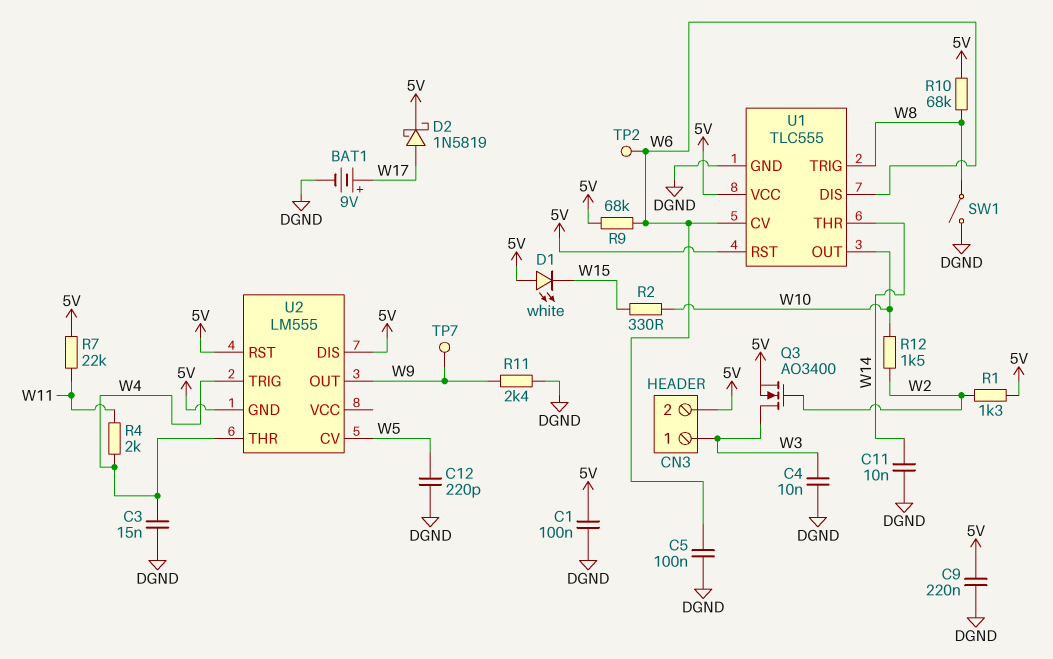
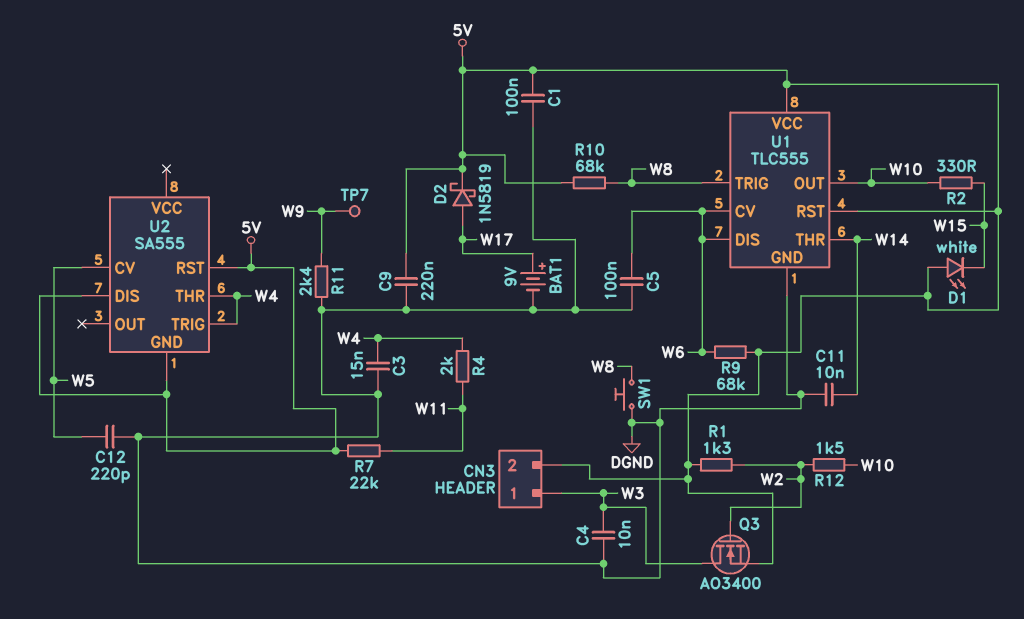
SW1: switch (DGND, W8) -> button (DGND, W8)
TP2: test point (W6) -> none
U2: LM555 -> SA555
U2 pin OUT: W9 -> none

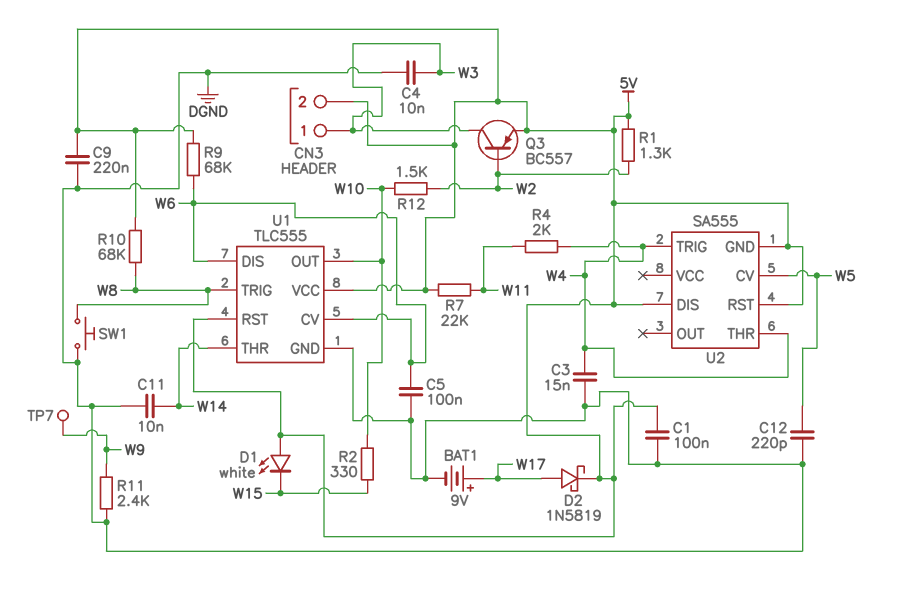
Q3: NMOS AO3400 (G W2, D W3, S 5V) -> PNP BC557 (B W2, C W3, E 5V)

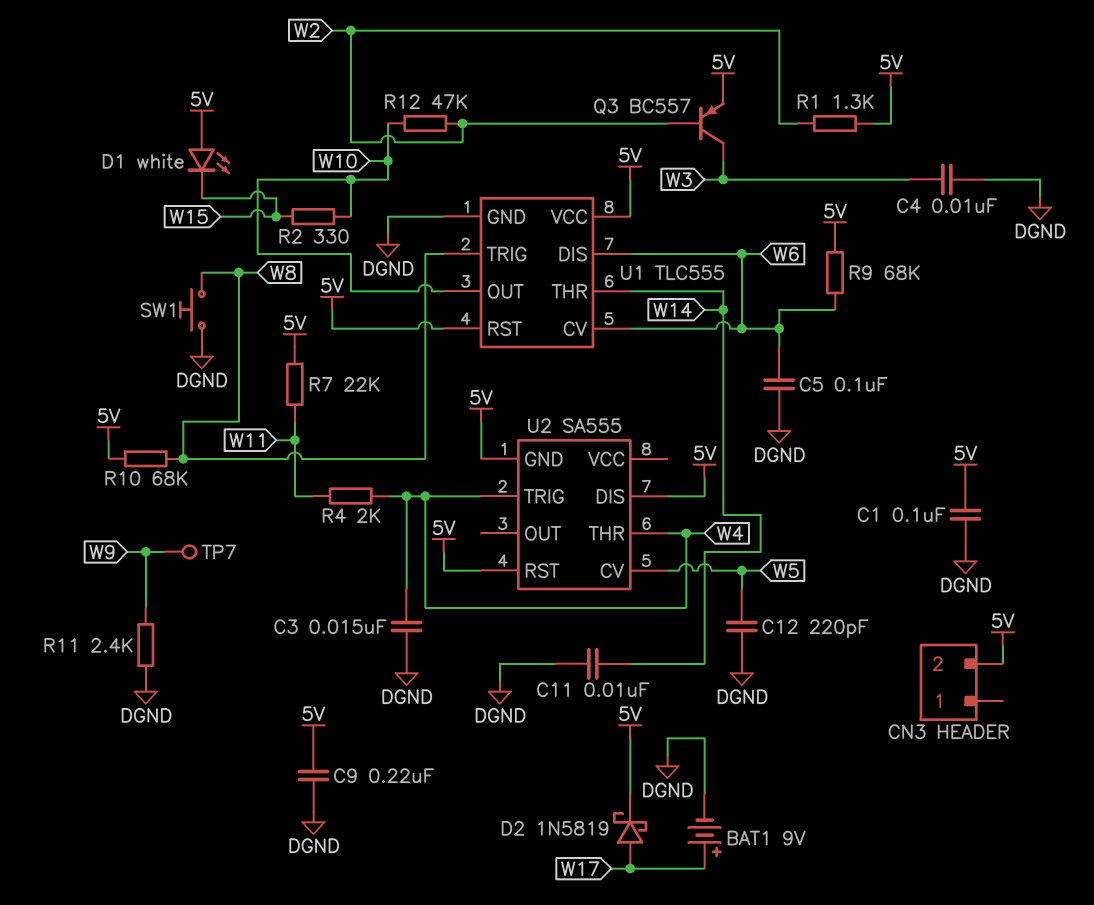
CN3 pin 1: W3 -> none
R12: 1.5k (W2, W10) -> 47k (W2, W10)

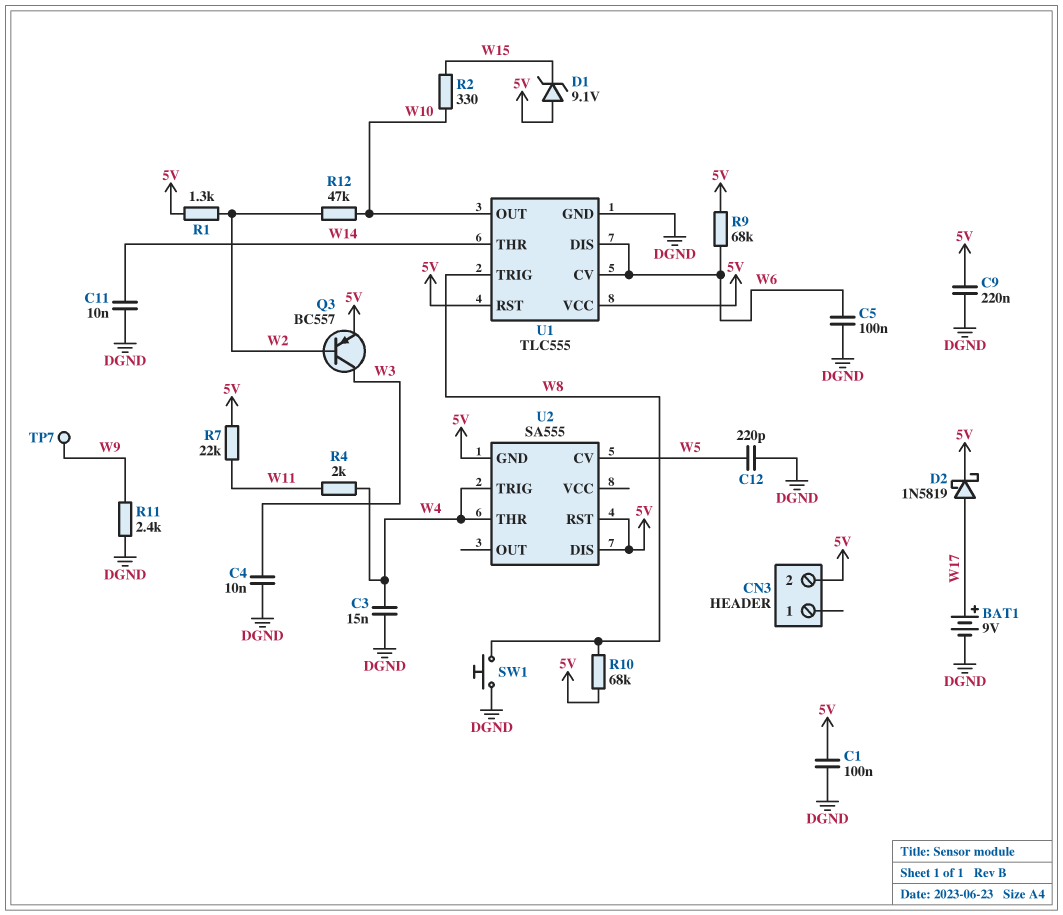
D1: LED white (A 5V, K W15) -> zener 9.1V (A 5V, K W15)

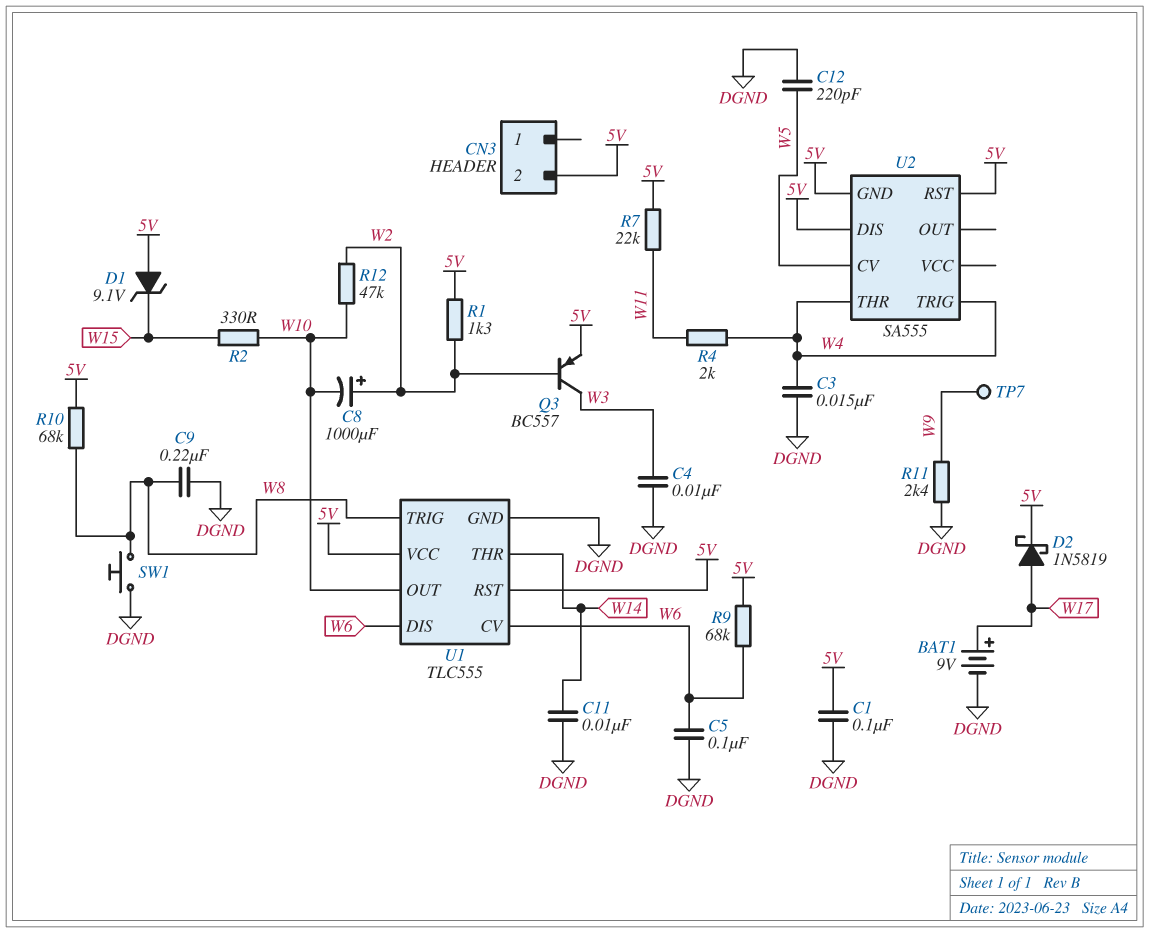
C8: none -> 1000uF (plus W2, minus W10)
C9: 220nF (5V, DGND) -> 220nF (DGND, W8)

